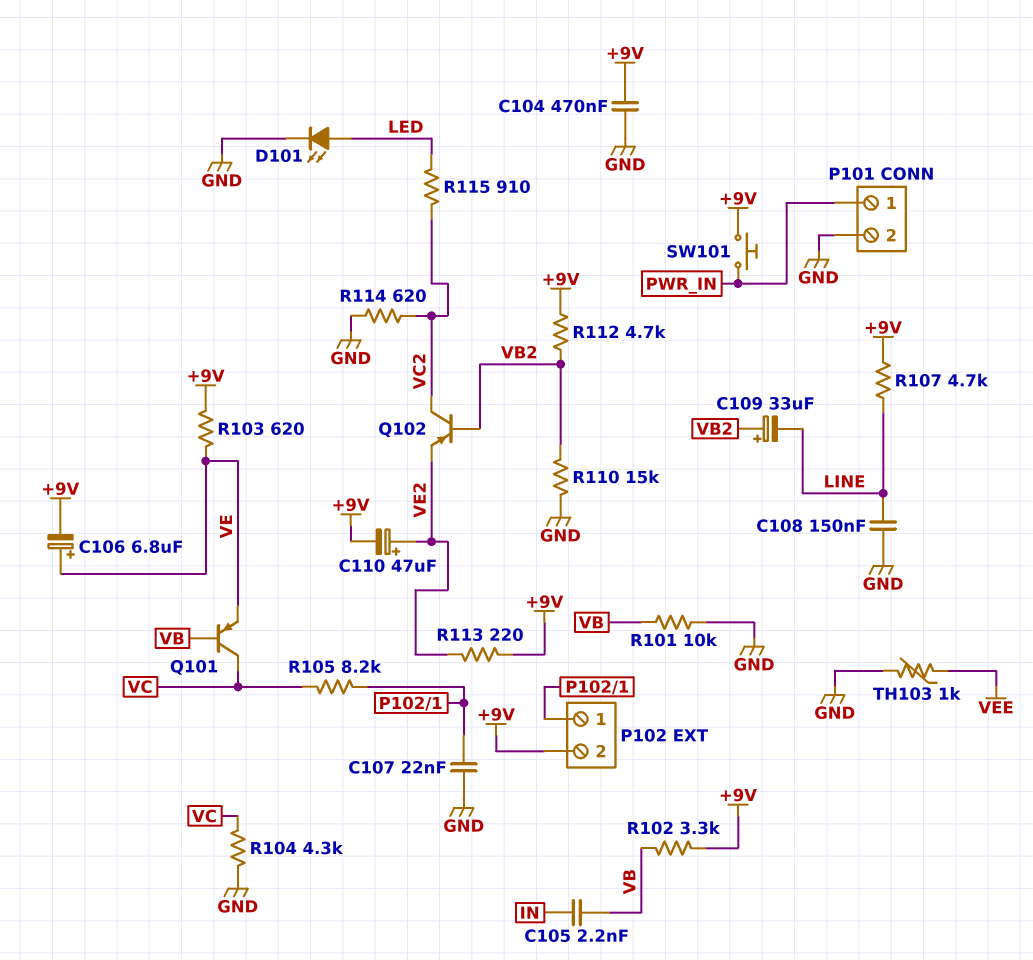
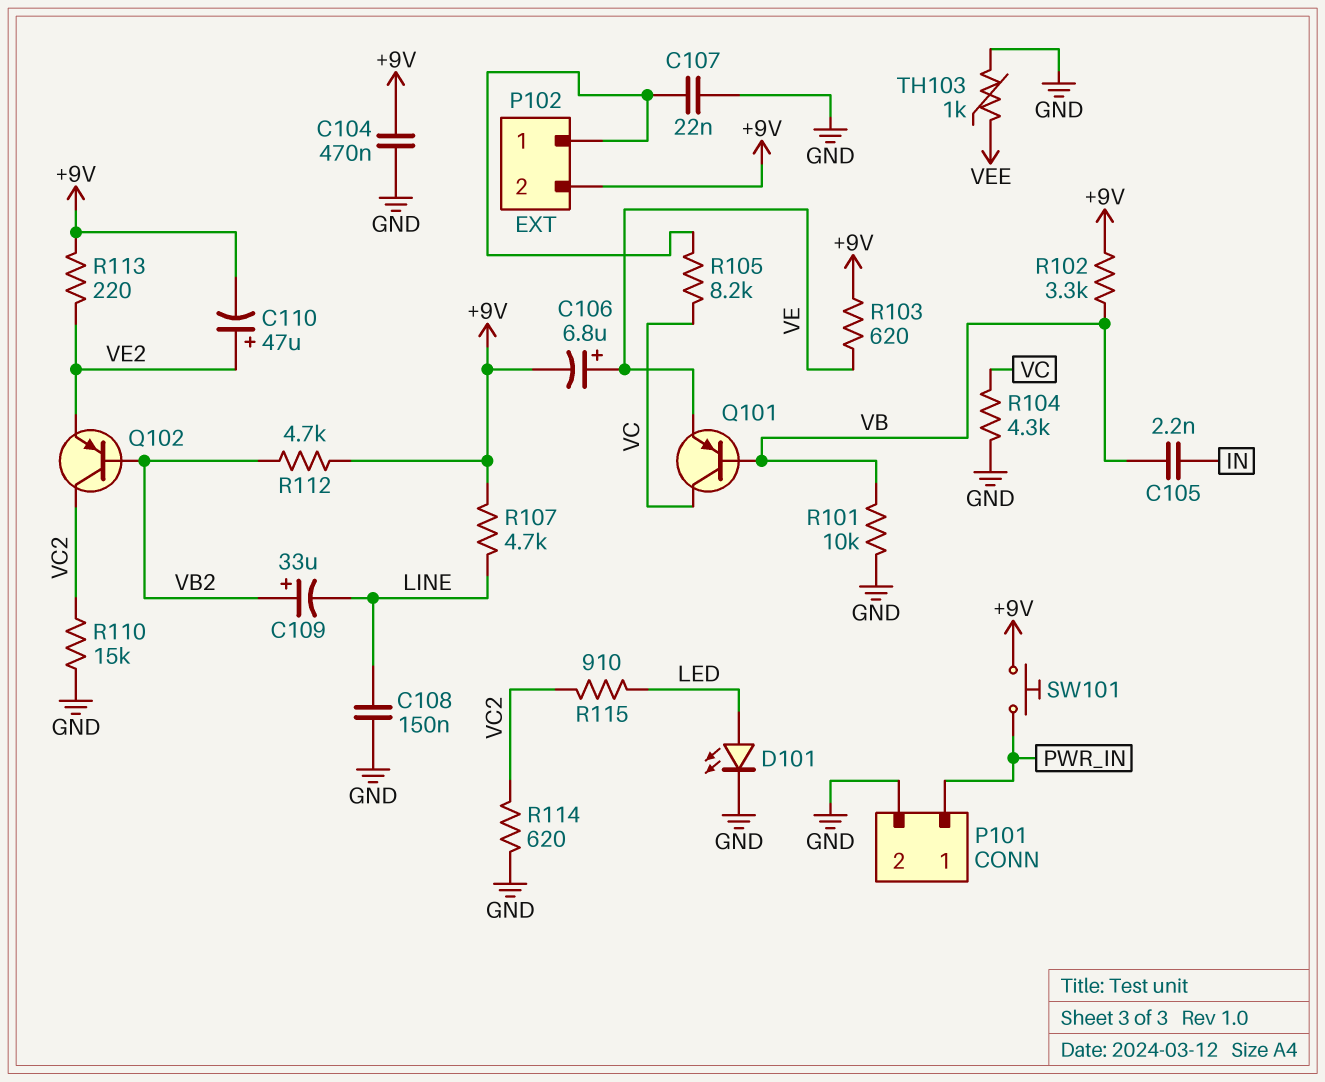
R110: 15k (GND, VB2) -> 15k (GND, VC2)

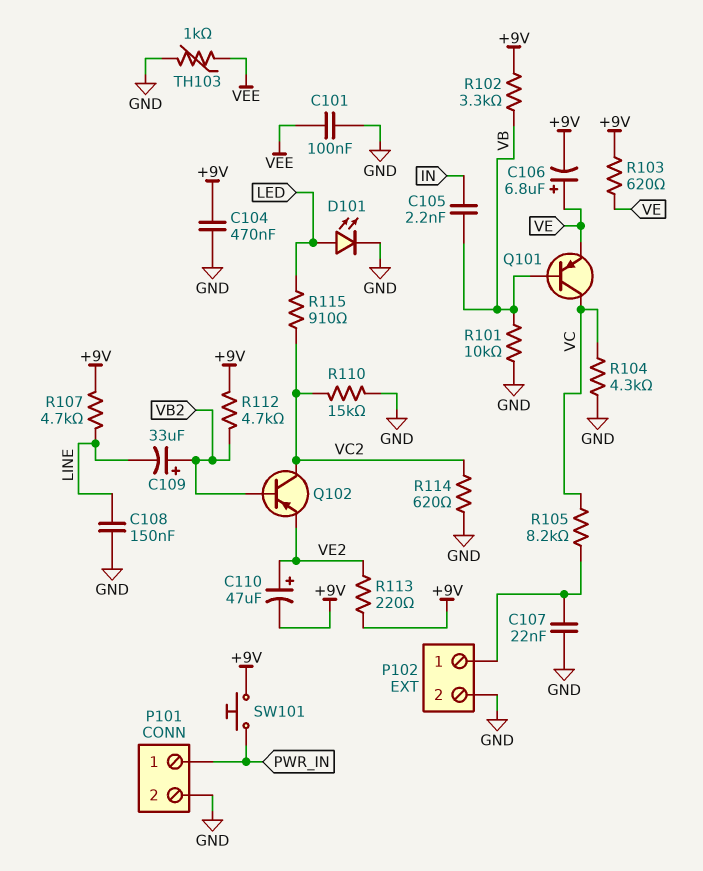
C101: none -> 100nF (GND, VEE)
P102 pin 2: +9V -> GND

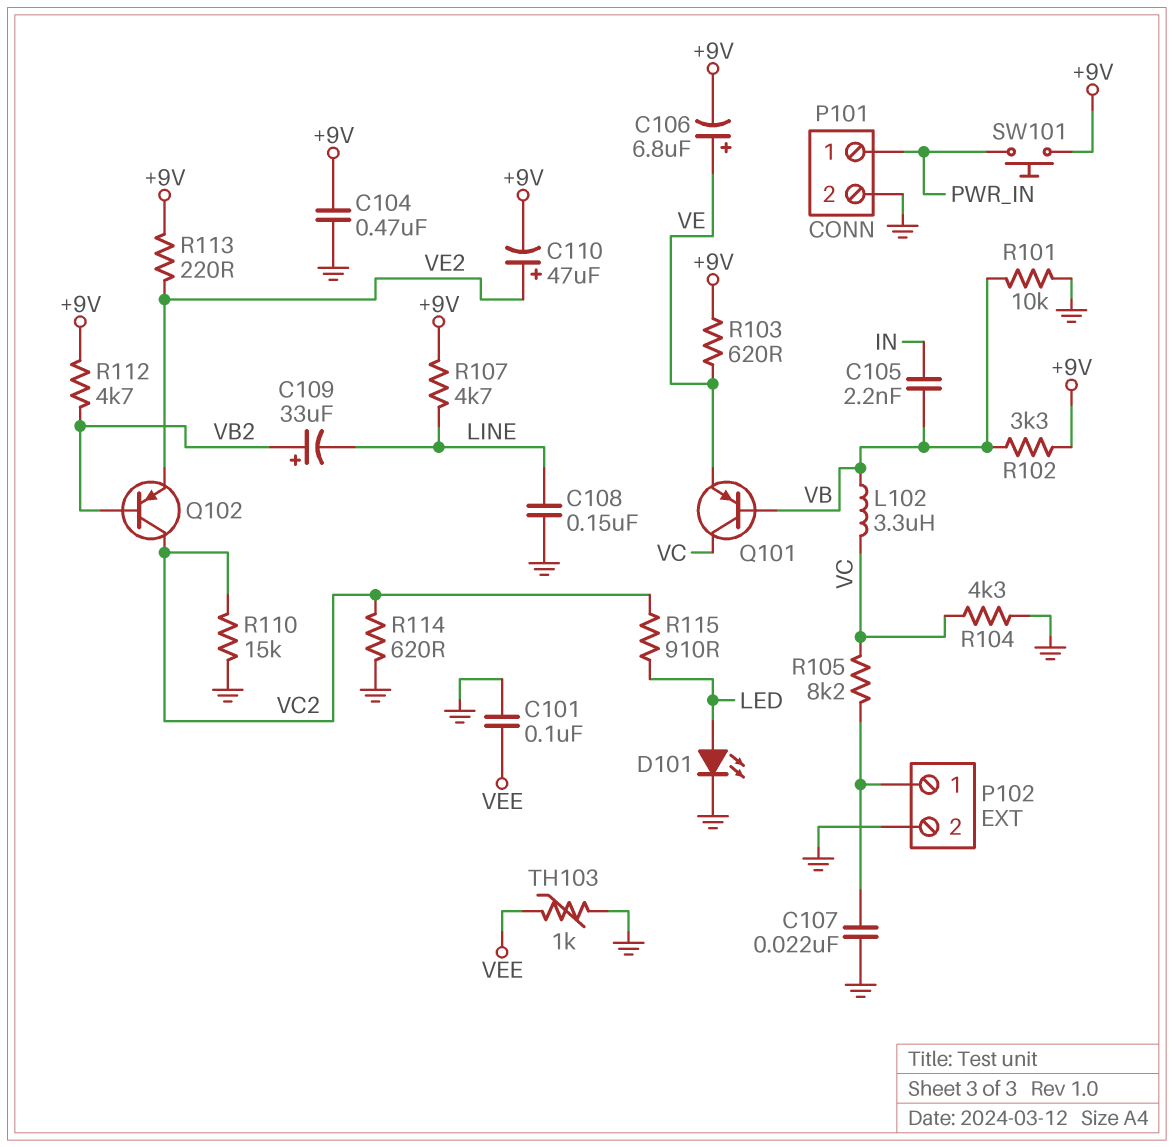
L102: none -> 3.3uH (VB, VC)

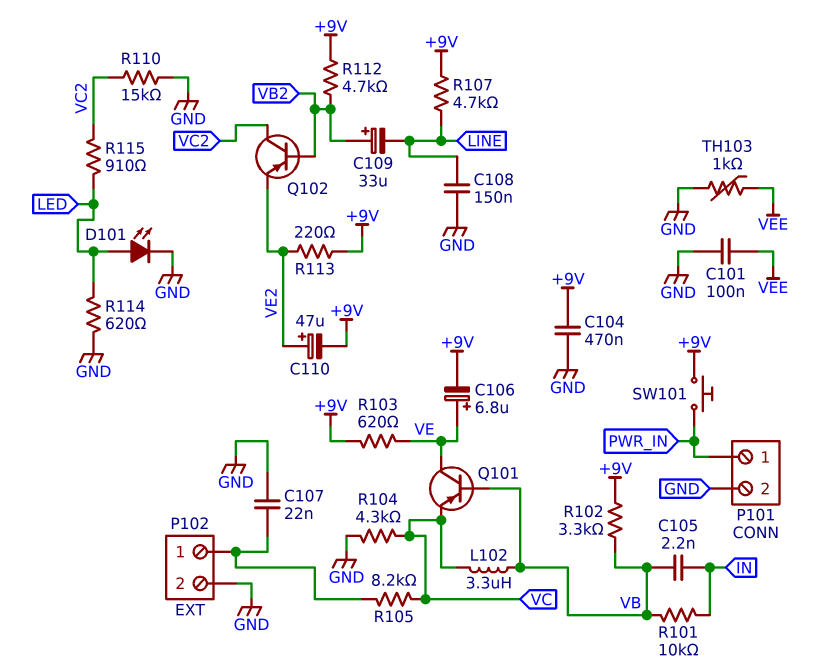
Q101: PNP (B VB, C VC, E VE) -> PNP (B VB, C VE, E VC)
R101: 10k (GND, VB) -> 10k (IN, VB)
R114: 620 (GND, VC2) -> 620 (GND, LED)

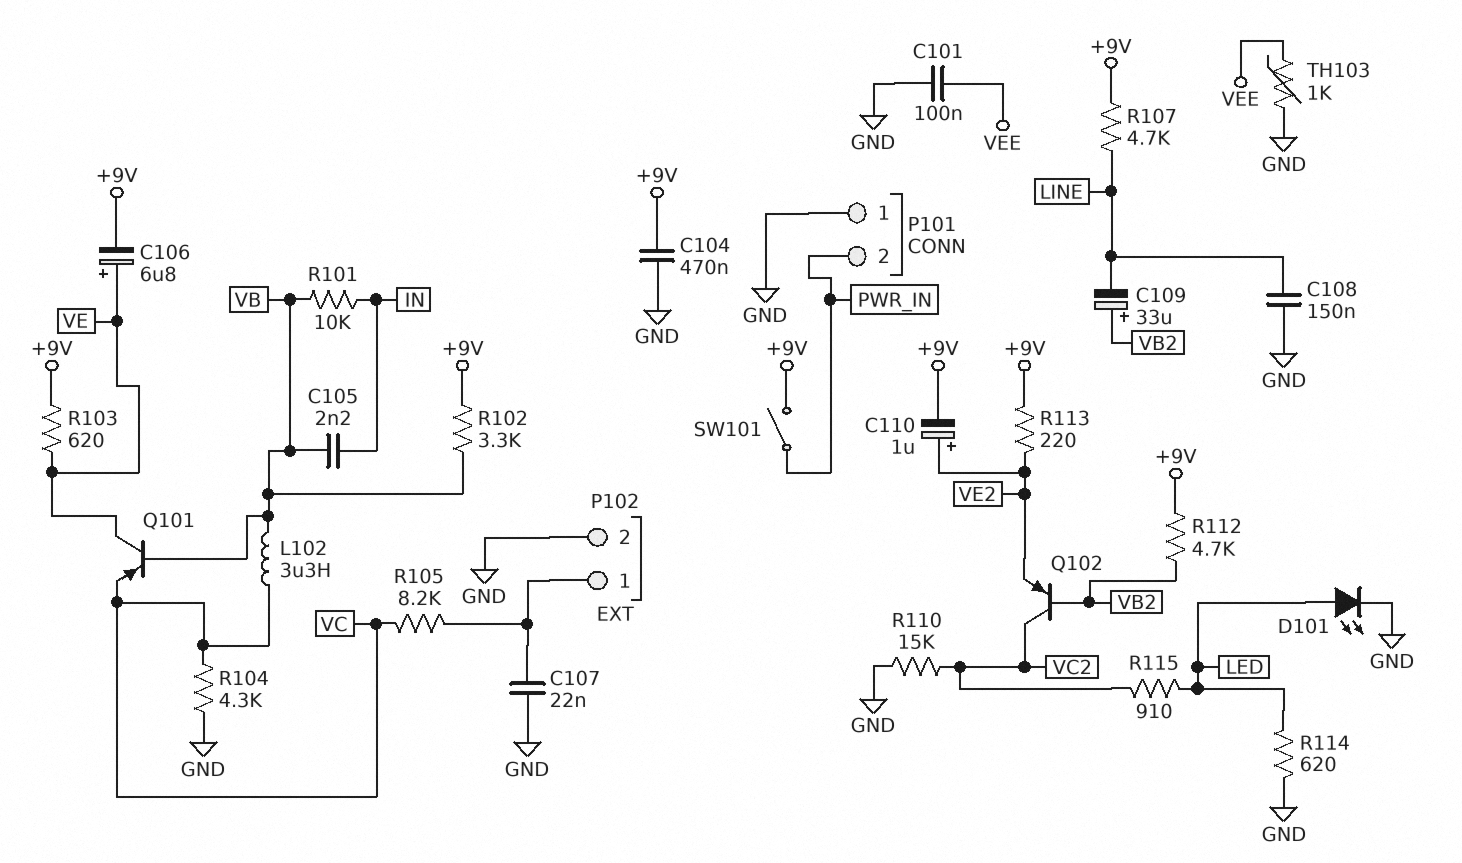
C110: 47uF (plus VE2, minus +9V) -> 1uF (plus VE2, minus +9V)
P101 pin 1: PWR_IN -> GND
P101 pin 2: GND -> PWR_IN
SW101: button (+9V, PWR_IN) -> switch (+9V, PWR_IN)

